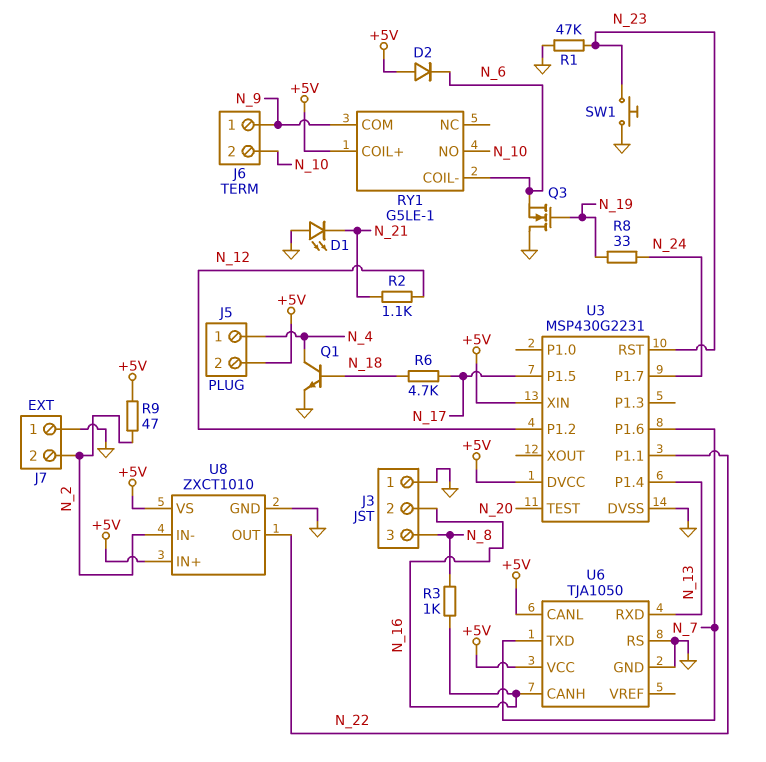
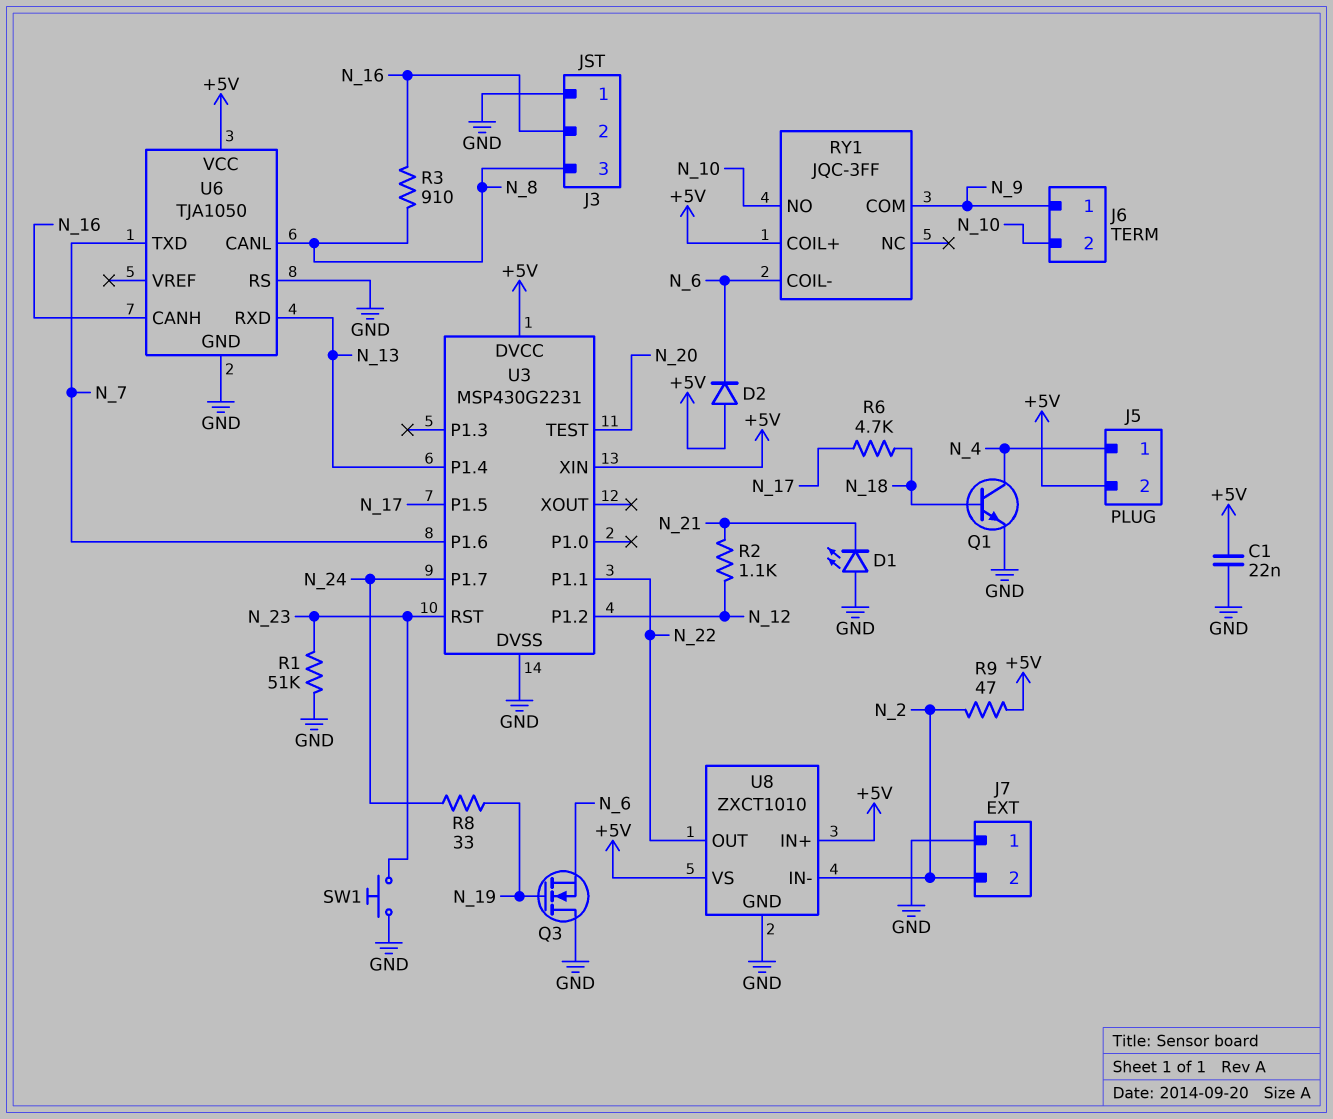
C1: none -> 22nF (+5V, GND)
R1: 47k (GND, N_23) -> 51k (GND, N_23)
R3: 1k (N_8, N_16) -> 910 (N_8, N_16)
RY1: G5LE-1 -> JQC-3FF
U6 pin CANL: +5V -> N_8

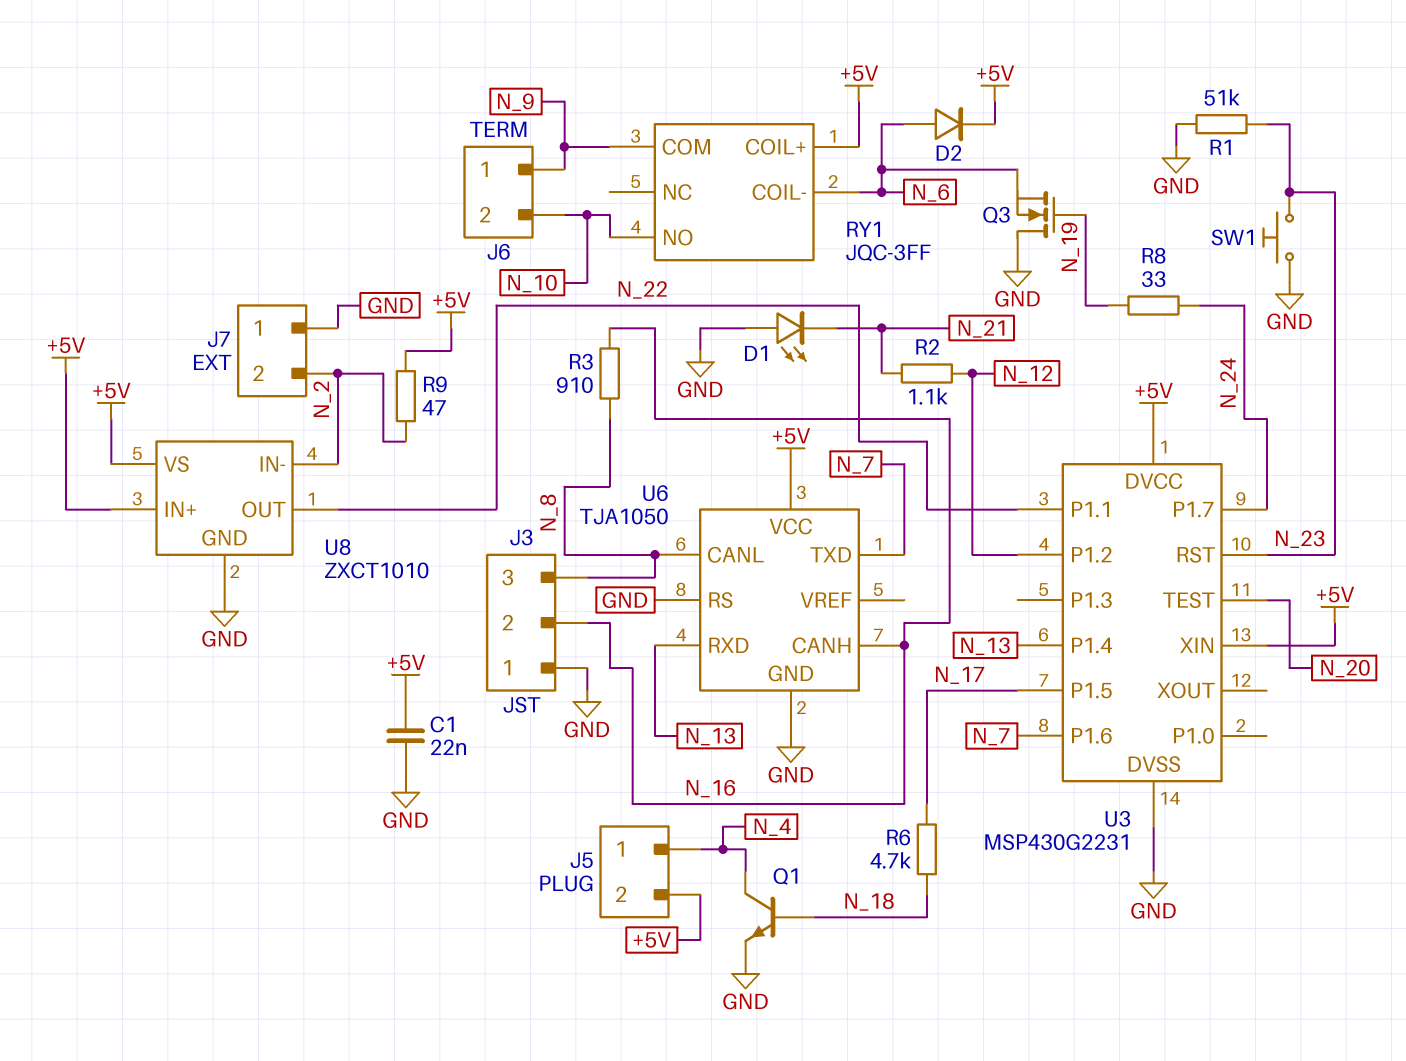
D2: diode (A +5V, K N_6) -> diode (A N_6, K +5V)

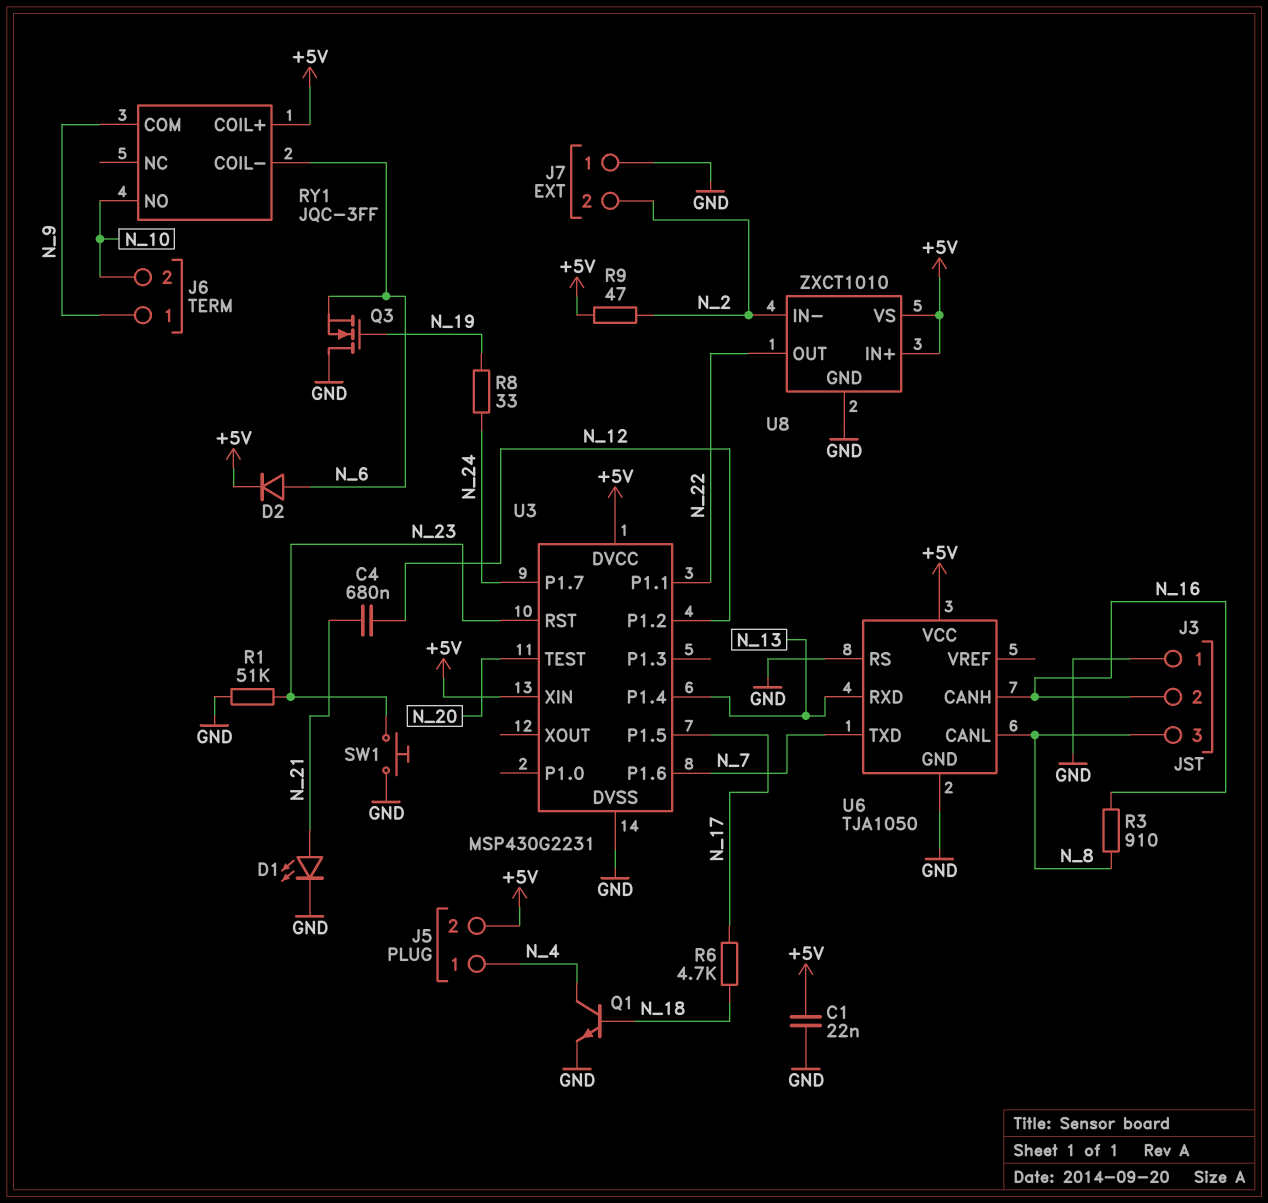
C4: none -> 680nF (N_12, N_21)
D1: LED (A GND, K N_21) -> LED (A N_21, K GND)
R2: 1.1k (N_12, N_21) -> none

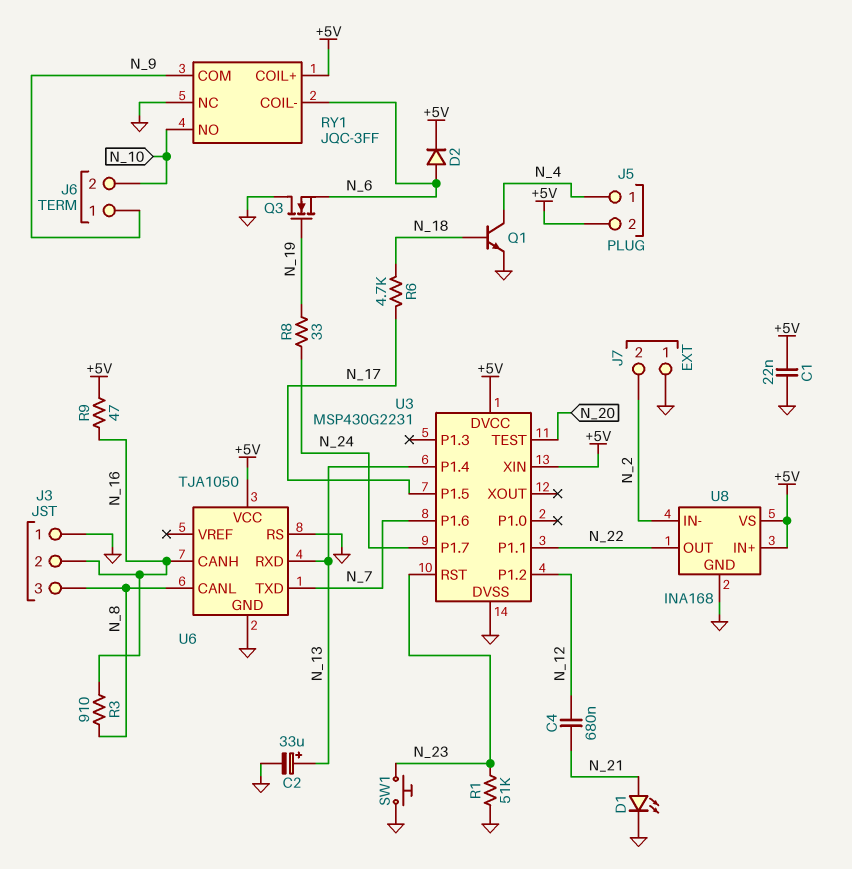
C2: none -> 33uF (plus N_13, minus GND)
R9: 47 (+5V, N_2) -> 47 (+5V, N_16)
RY1 pin NC: none -> GND
U8: ZXCT1010 -> INA168

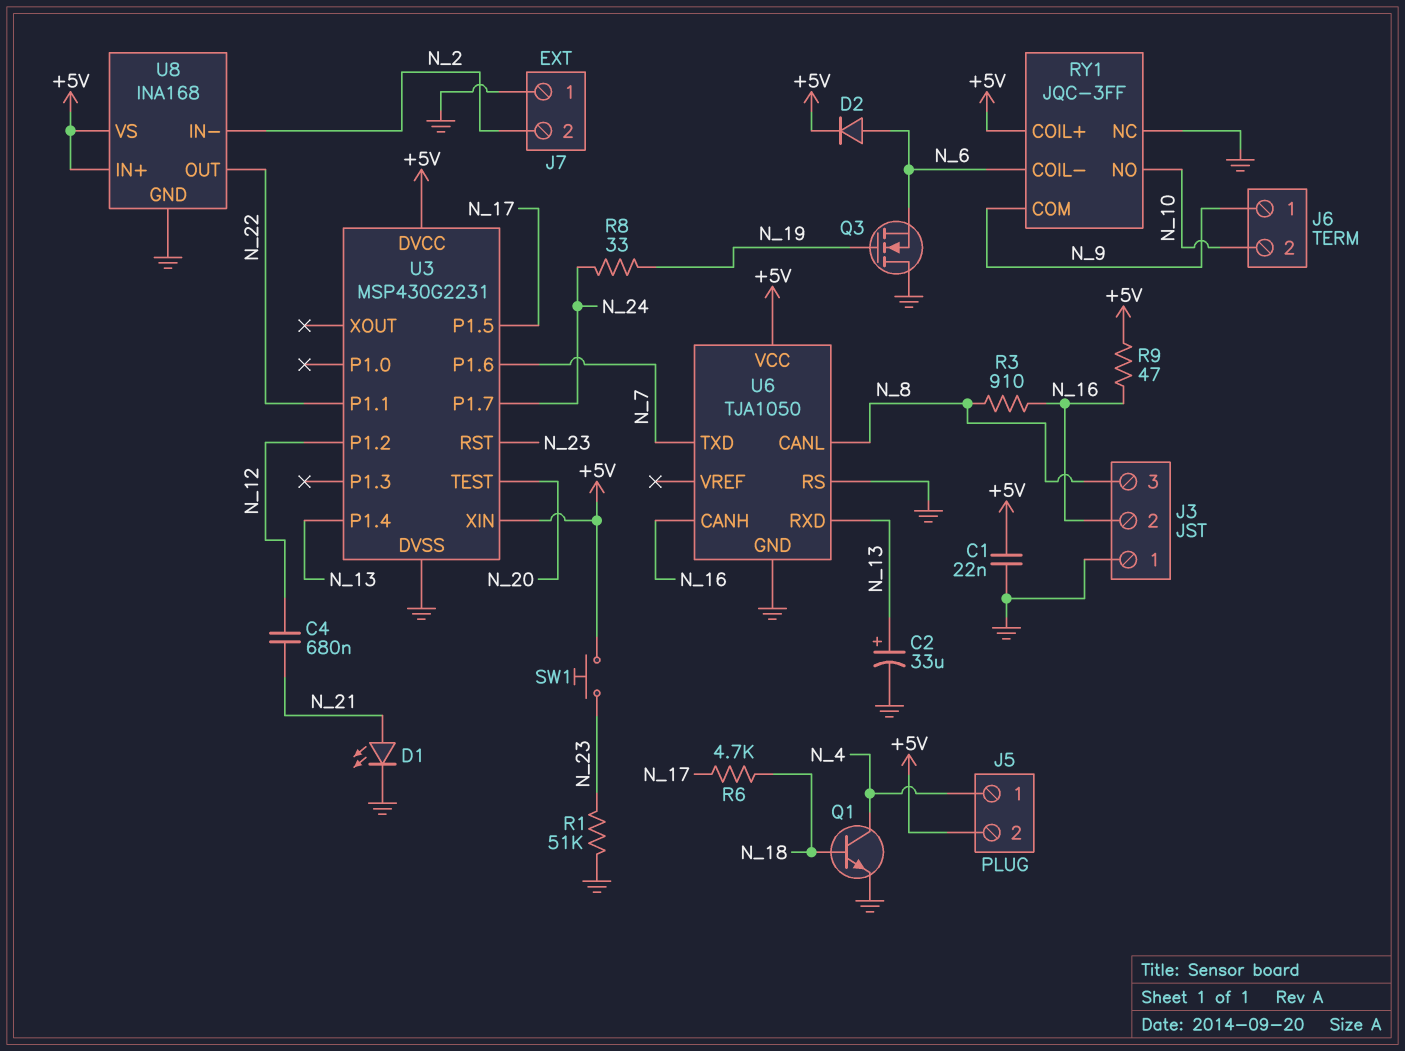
SW1: button (GND, N_23) -> button (+5V, N_23)

